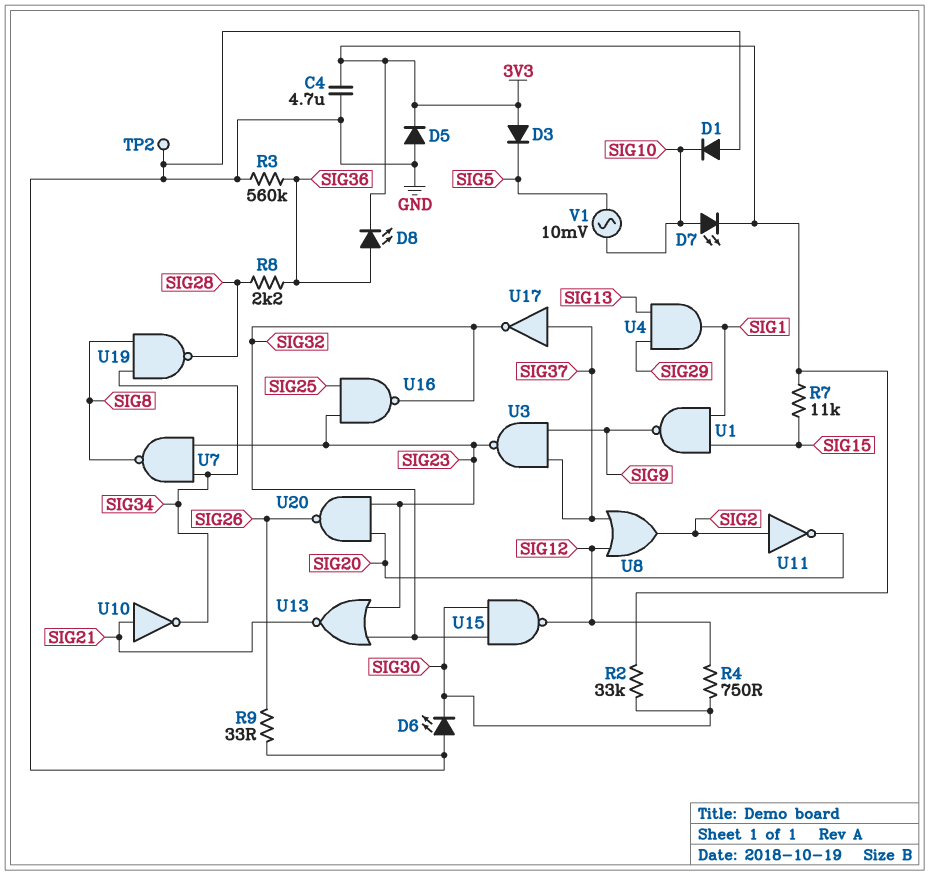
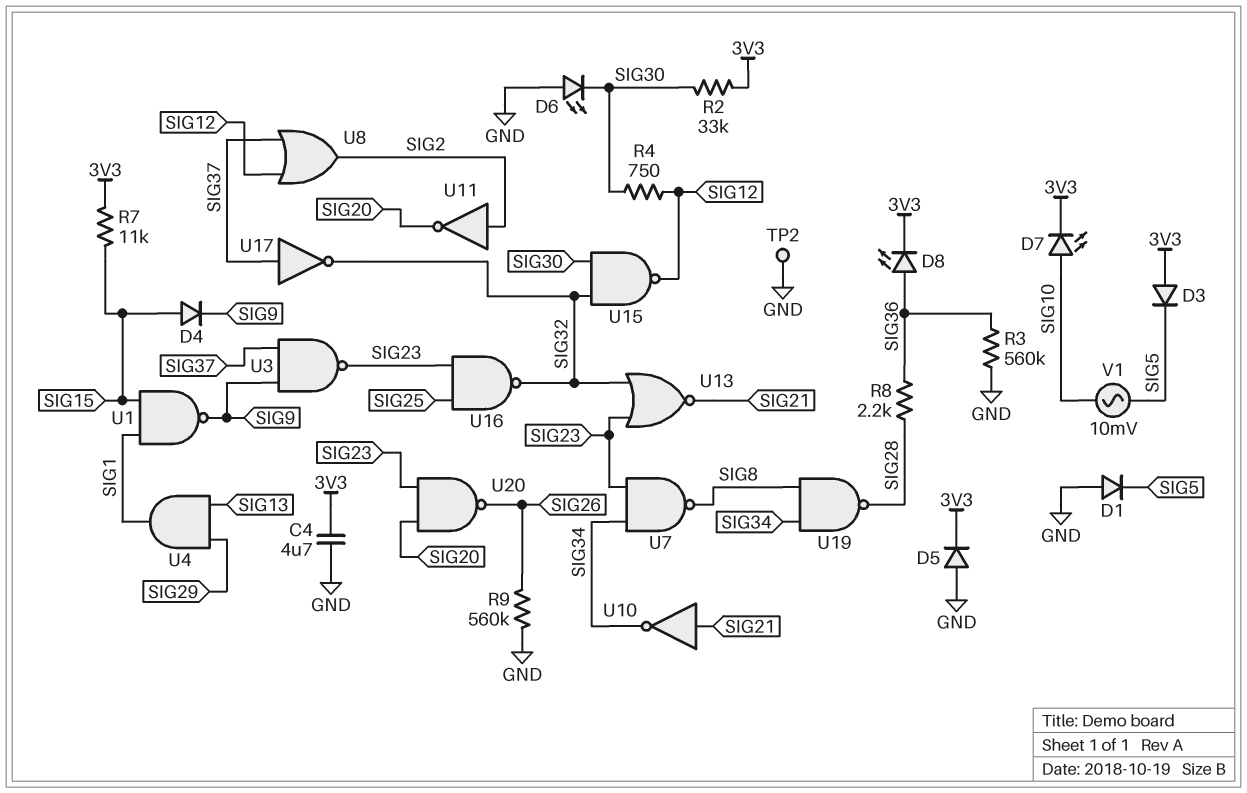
D1: diode (A GND, K SIG10) -> diode (A GND, K SIG5)
D4: none -> diode (A SIG15, K SIG9)
R9: 33 (GND, SIG26) -> 560k (GND, SIG26)

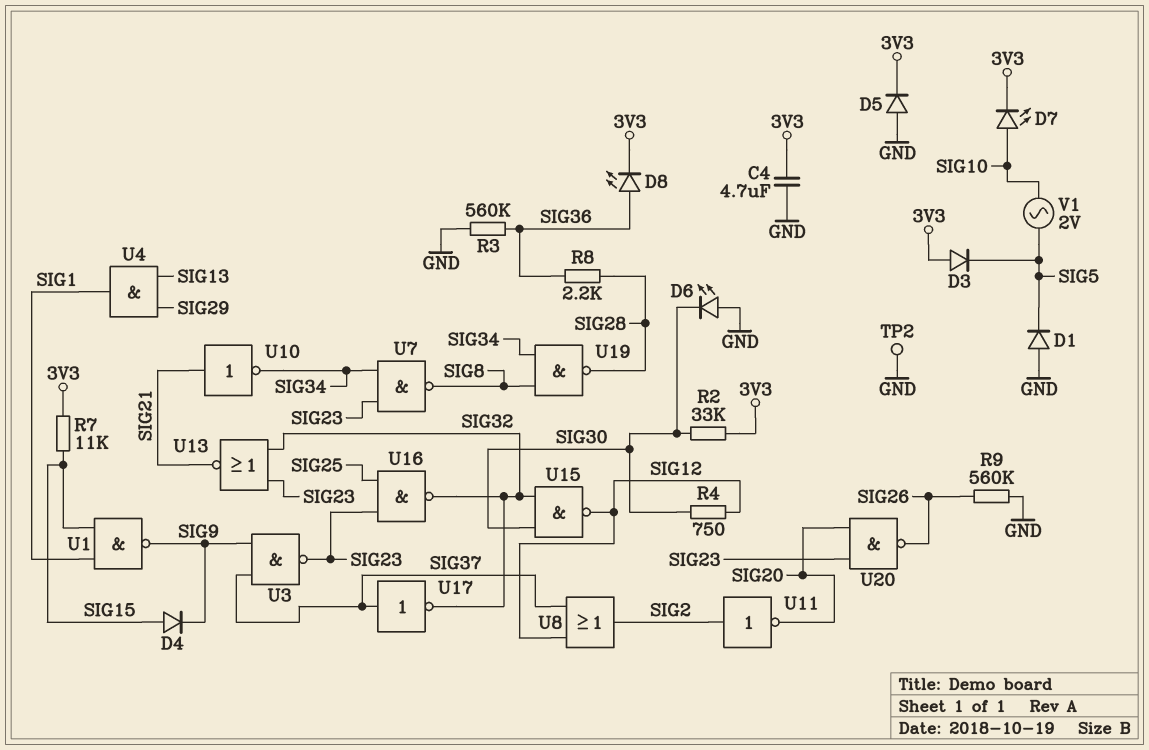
V1: AC 10mV (SIG5, SIG10) -> AC 2V (SIG5, SIG10)

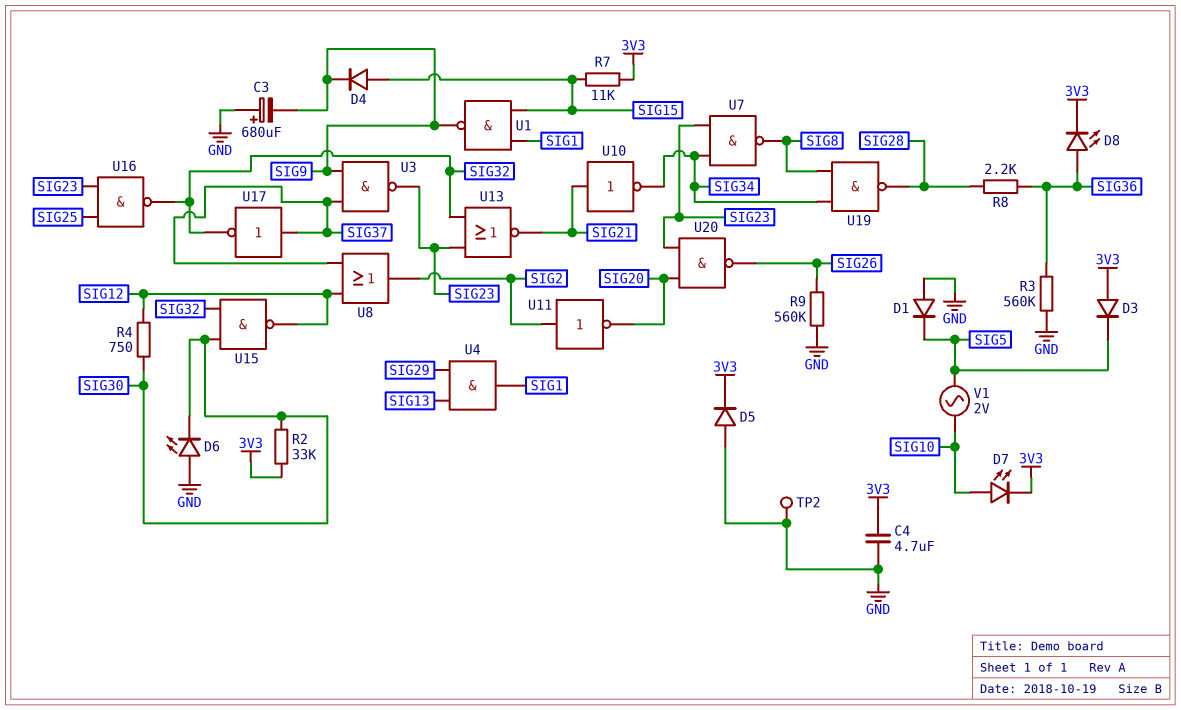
C3: none -> 680uF (plus GND, minus SIG9)

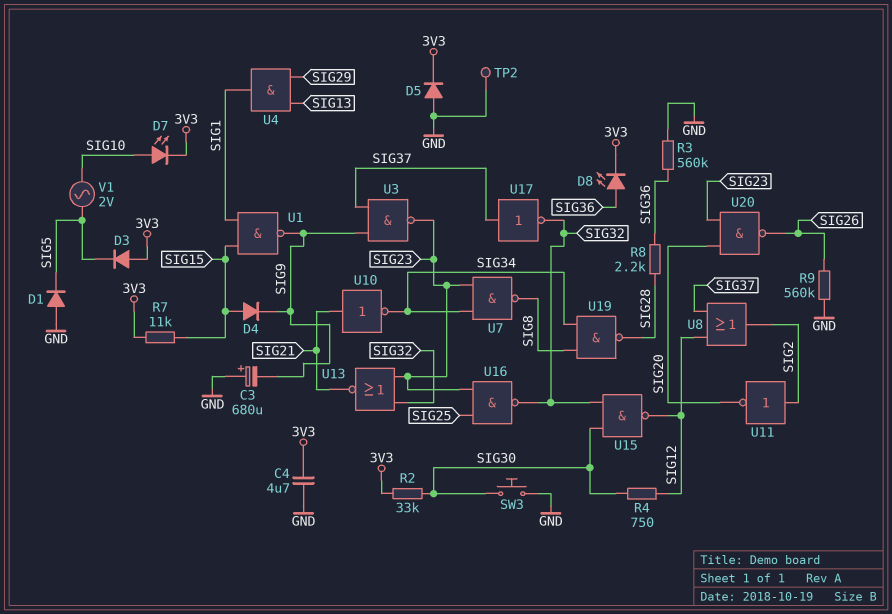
D6: LED (A GND, K SIG30) -> none
SW3: none -> button (GND, SIG30)

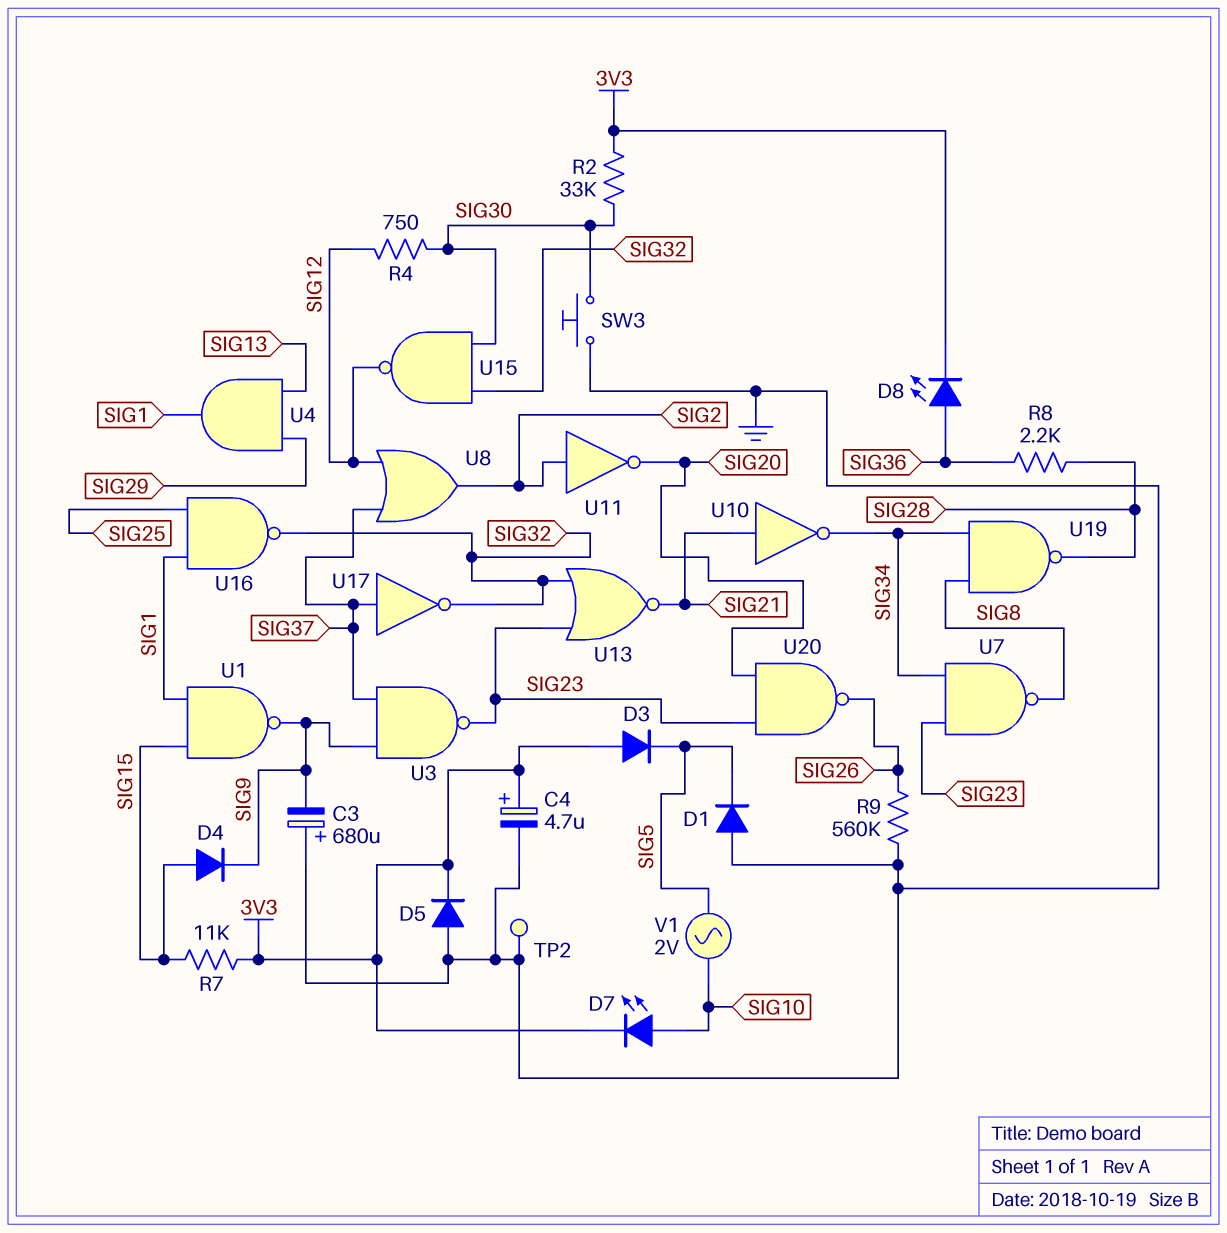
C4: 4.7uF (3V3, GND) -> 4.7uF (plus 3V3, minus GND)
R3: 560k (GND, SIG36) -> none
U16: NAND (in SIG23, in SIG25, out SIG32) -> NAND (in SIG1, in SIG25, out SIG32)

